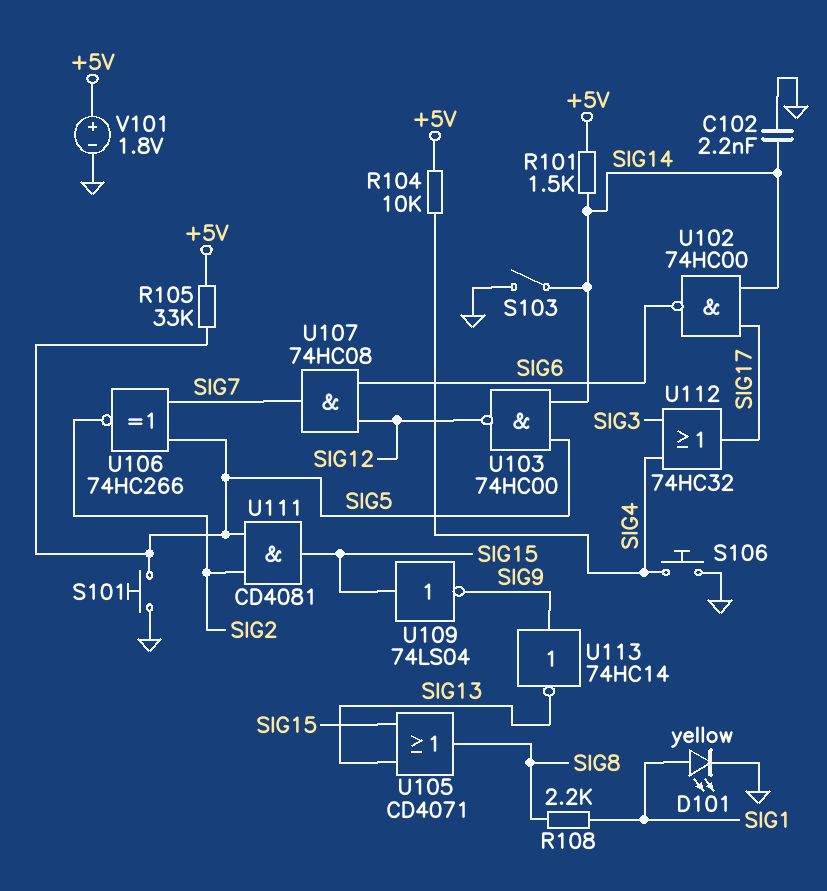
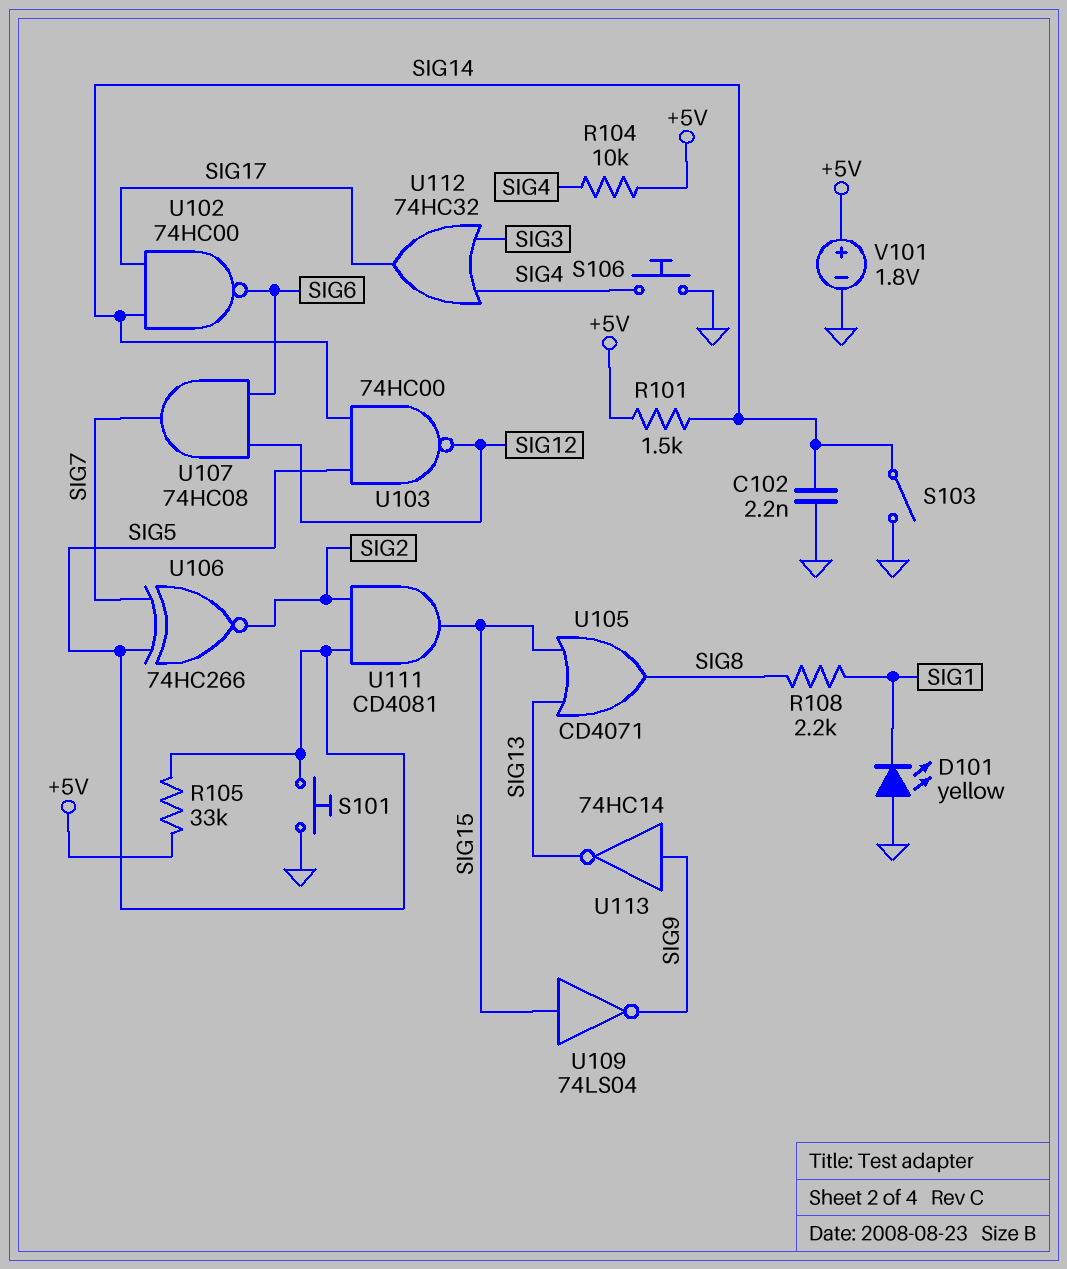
D101: LED yellow (A SIG1, K GND) -> LED yellow (A GND, K SIG1)

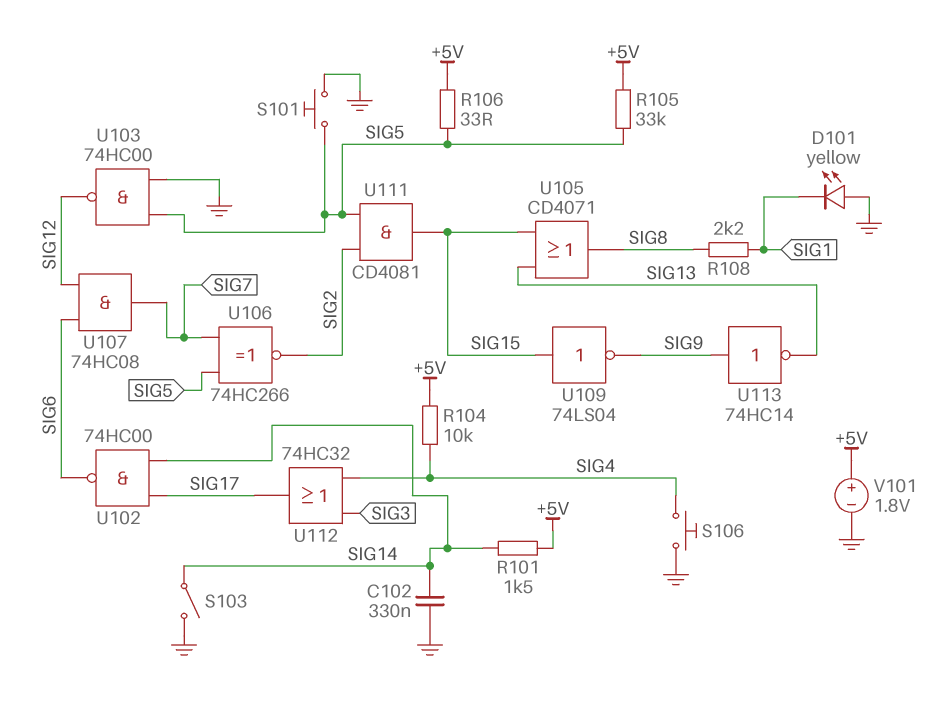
C102: 2.2nF (GND, SIG14) -> 330nF (GND, SIG14)
R106: none -> 33 (+5V, SIG5)
U103: NAND 74HC00 (in SIG5, in SIG14, out SIG12) -> NAND 74HC00 (in GND, in SIG5, out SIG12)

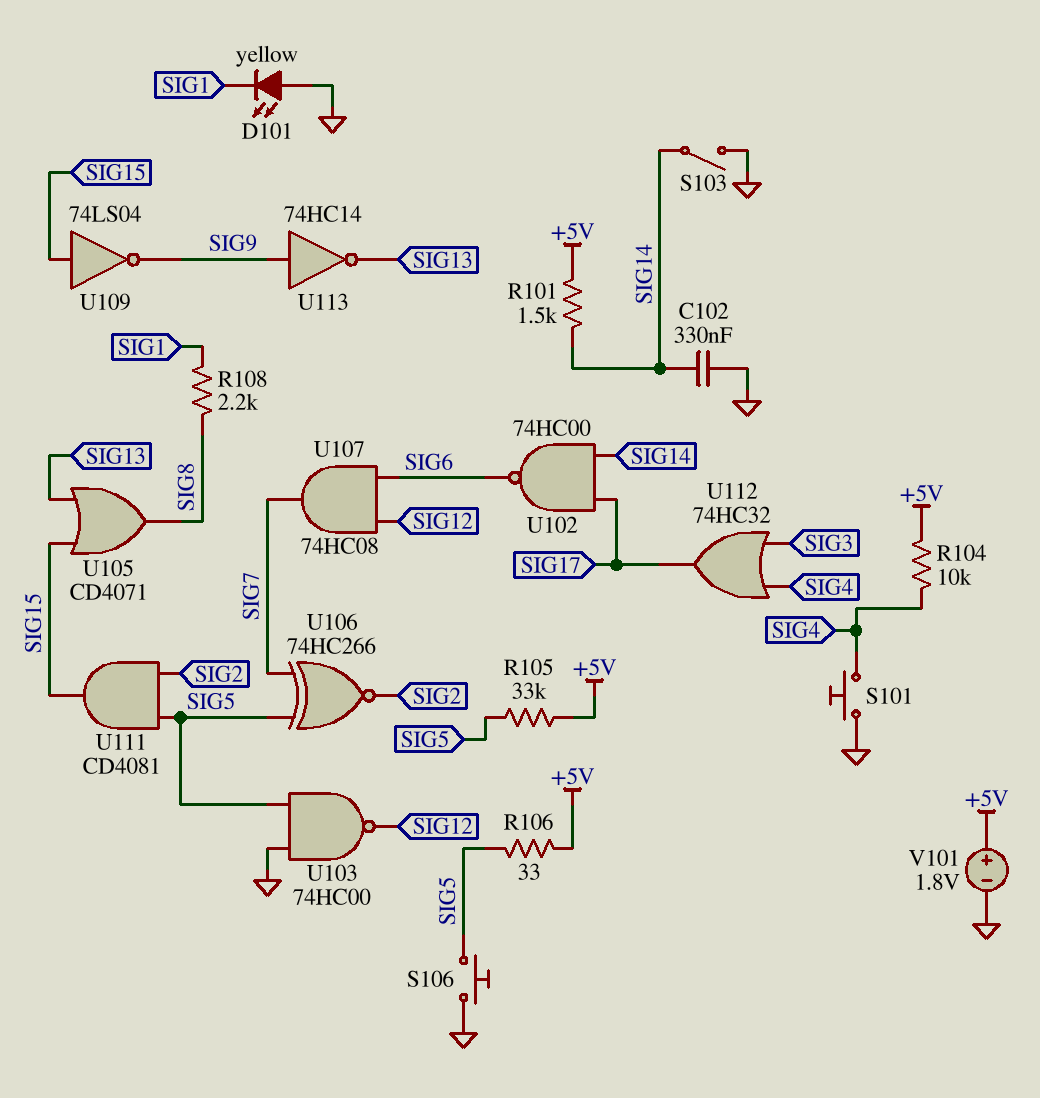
S101: button (GND, SIG5) -> button (GND, SIG4)
S106: button (GND, SIG4) -> button (GND, SIG5)

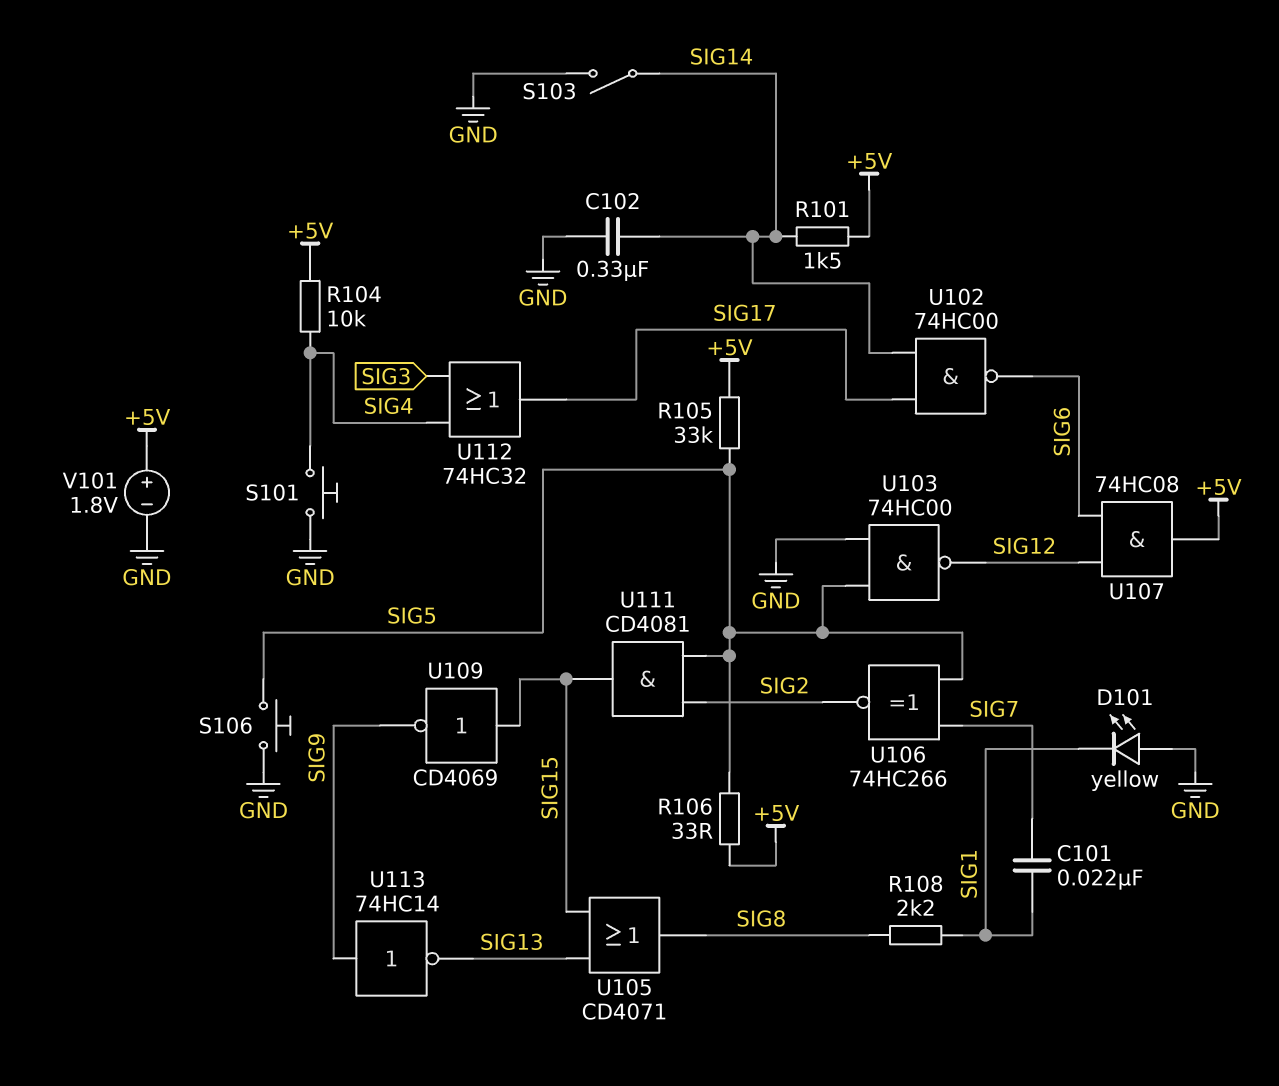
C101: none -> 22nF (SIG1, SIG7)
U107: AND 74HC08 (in SIG6, in SIG12, out SIG7) -> AND 74HC08 (in SIG6, in SIG12, out +5V)
U109: NOT 74LS04 (in SIG15, out SIG9) -> NOT CD4069 (in SIG15, out SIG9)

